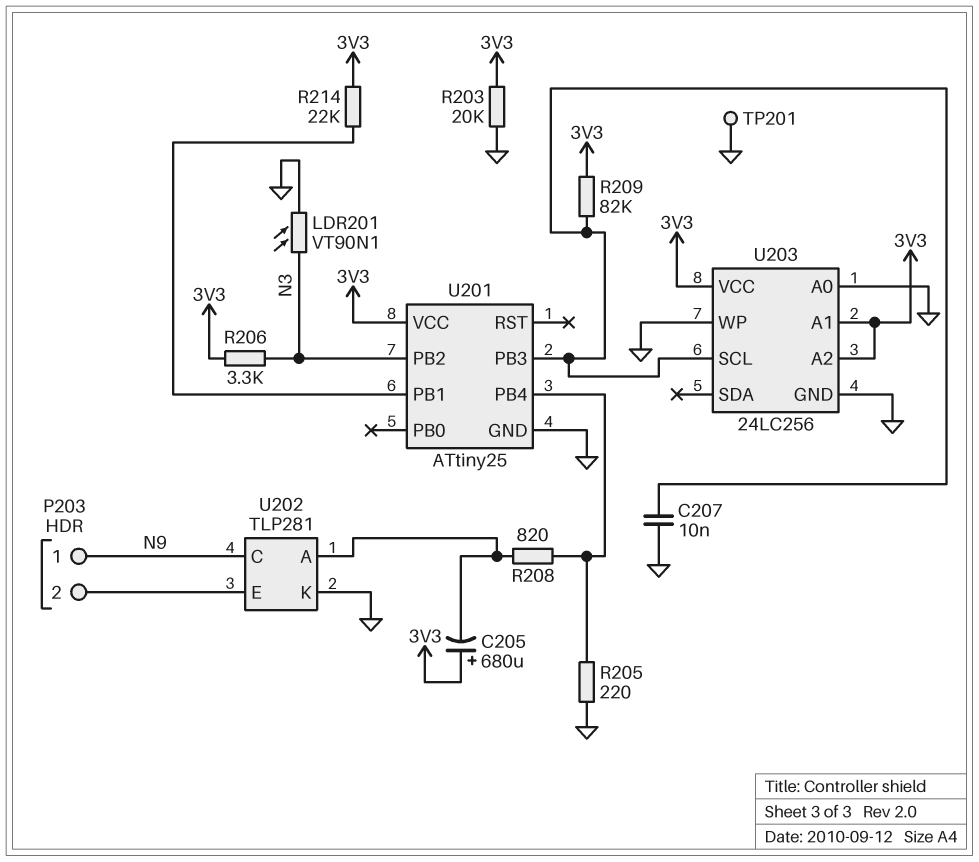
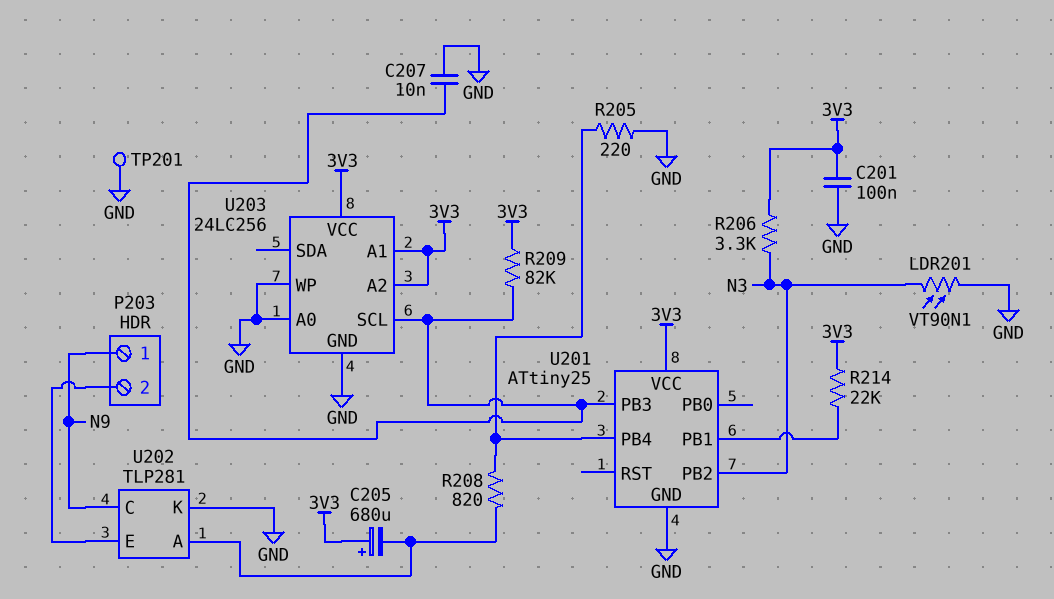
C201: none -> 100nF (3V3, GND)
R203: 20k (3V3, GND) -> none

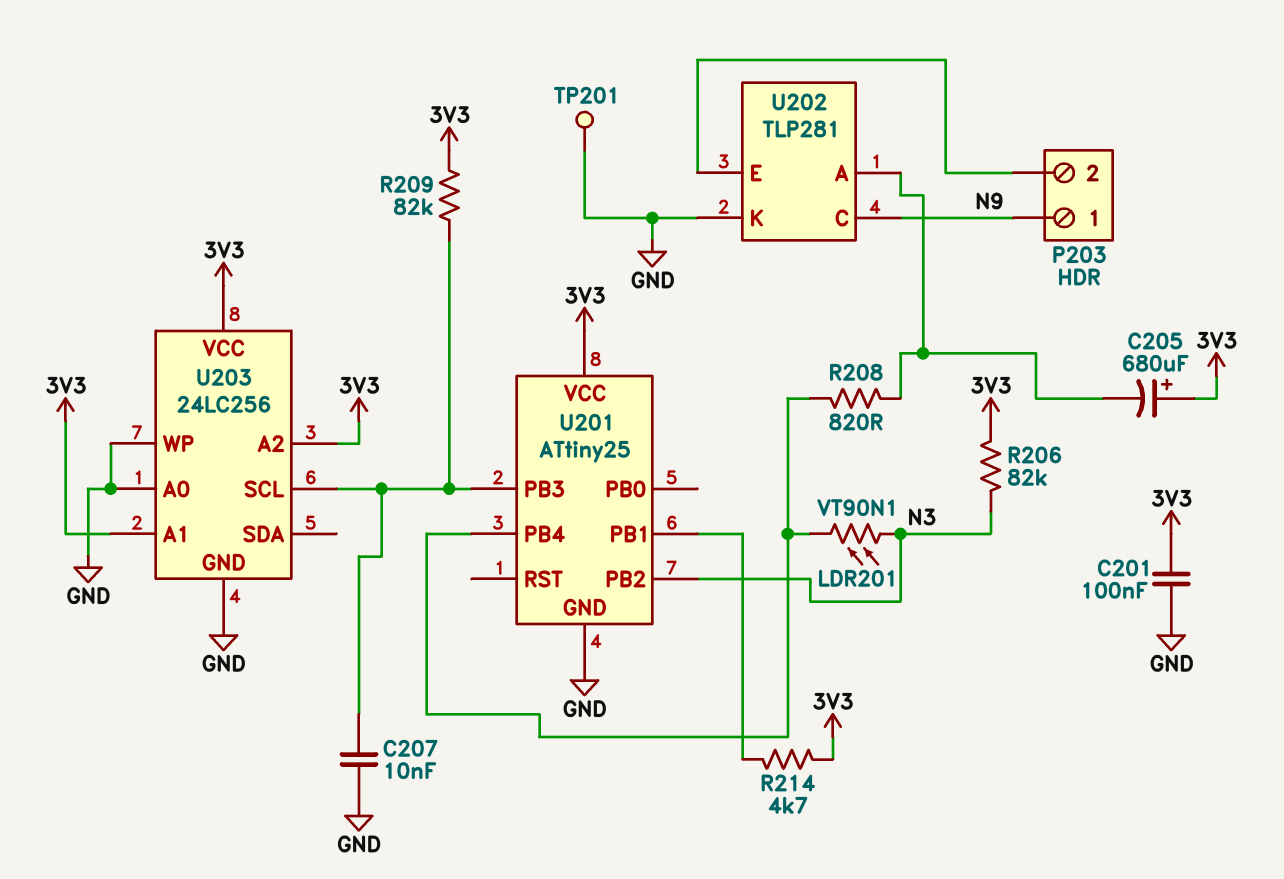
LDR201: VT90N1 (GND, N3) -> VT90N1 (N3, U201/PB4)
R205: 220 (GND, U201/PB4) -> none
R206: 3.3k (3V3, N3) -> 82k (3V3, N3)
R214: 22k (3V3, U201/PB1) -> 4.7k (3V3, U201/PB1)

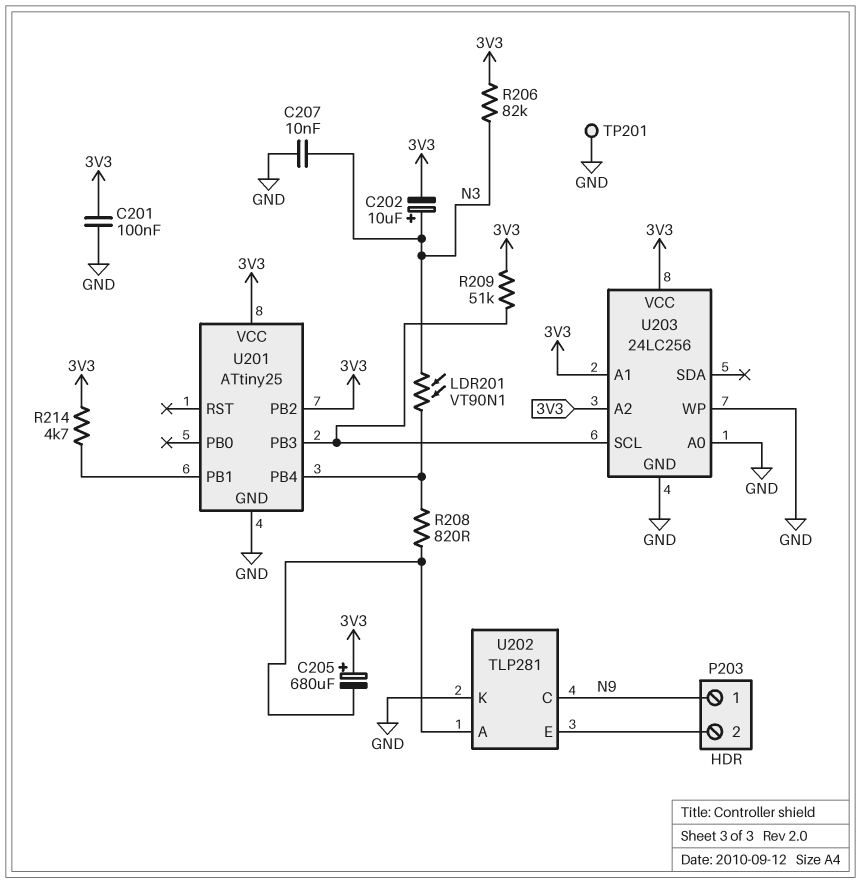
C202: none -> 10uF (plus N3, minus 3V3)
C207: 10nF (GND, U201/PB3) -> 10nF (GND, N3)
R209: 82k (3V3, U201/PB3) -> 51k (3V3, U201/PB3)
U201 pin PB2: N3 -> 3V3

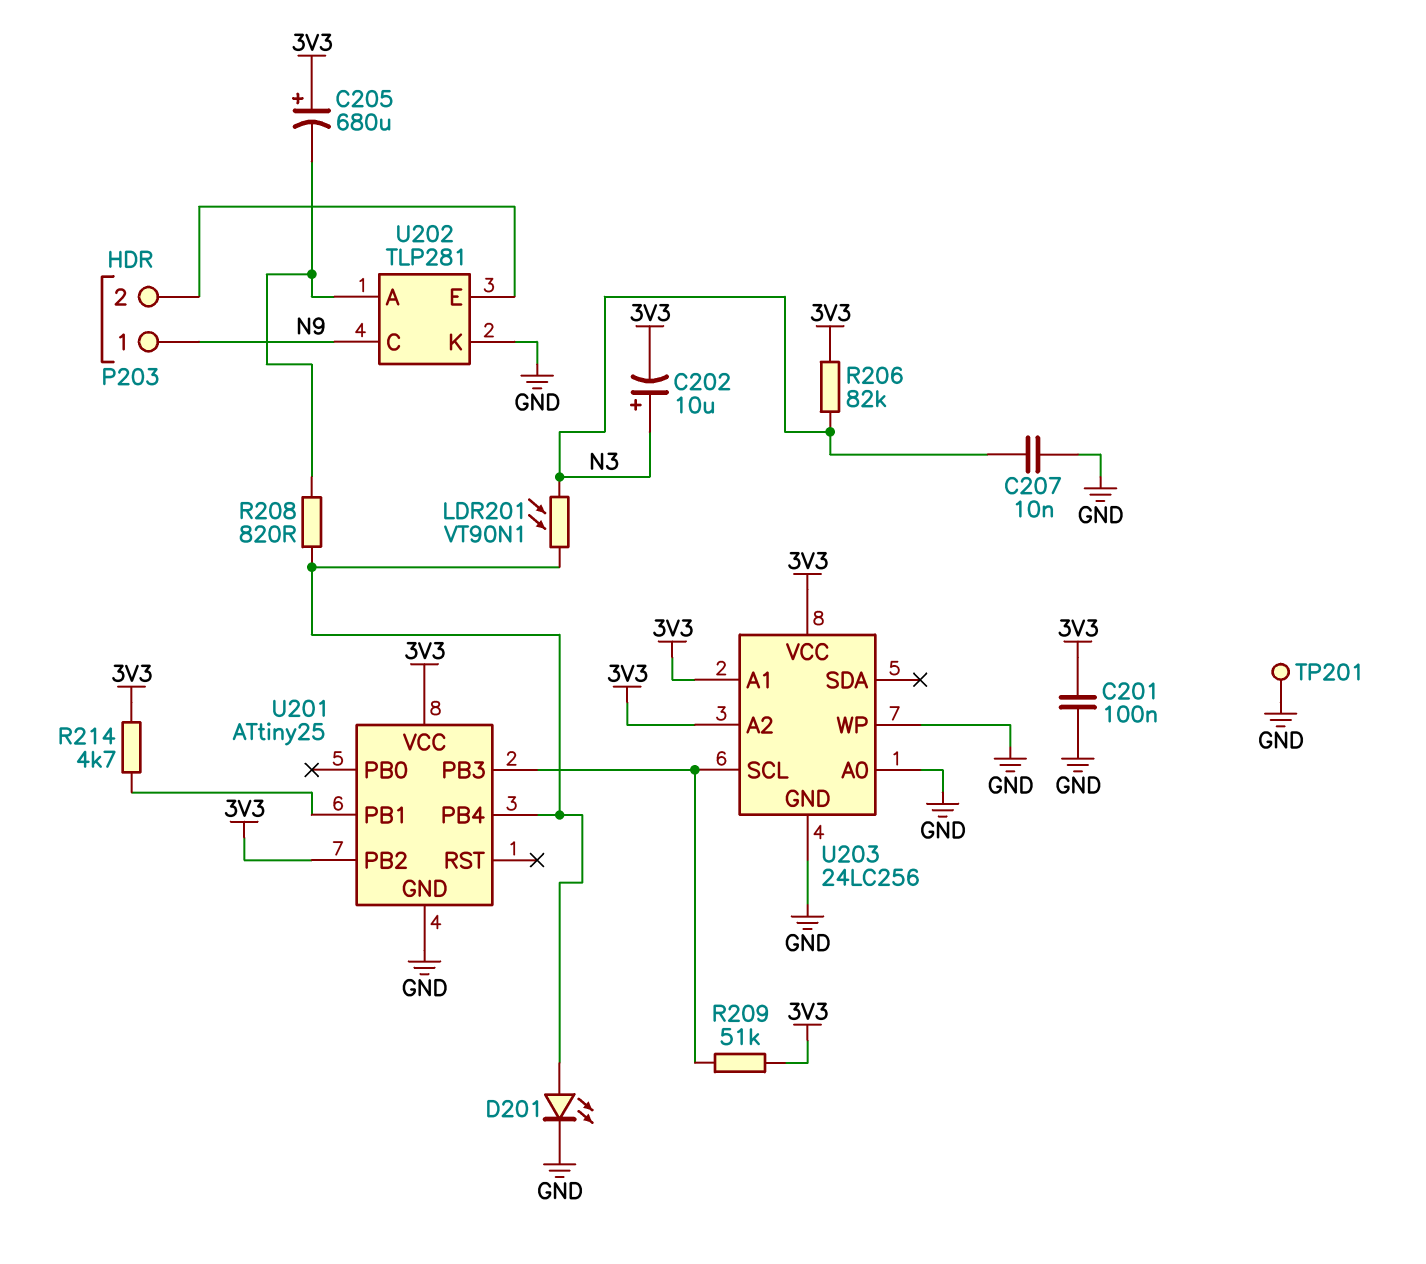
D201: none -> LED (A U201/PB4, K GND)

